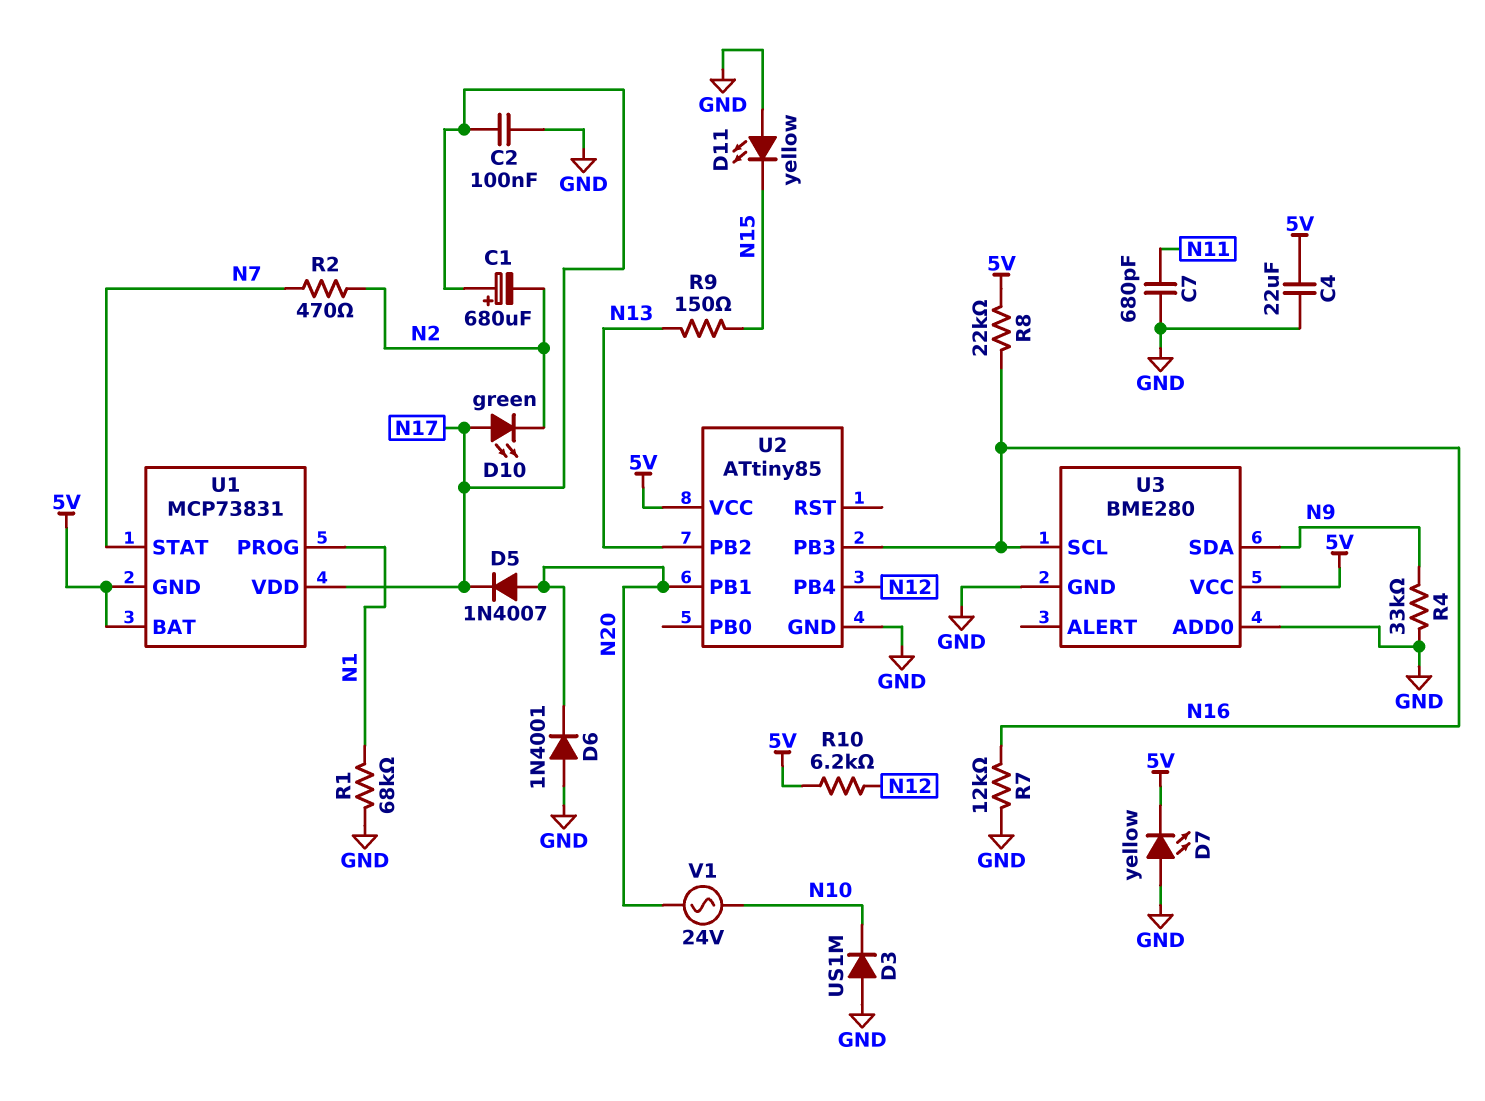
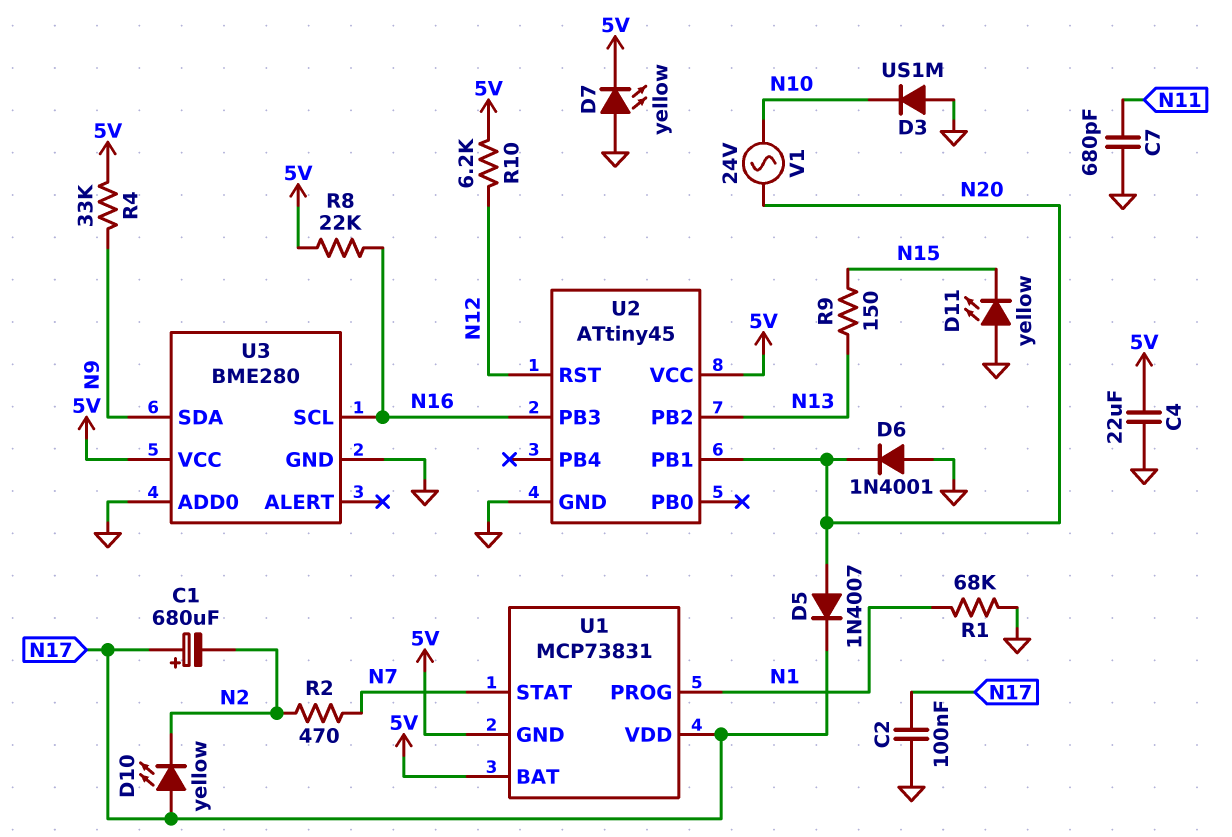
D10: LED green (A N17, K N2) -> LED yellow (A N17, K N2)
R4: 33k (GND, N9) -> 33k (5V, N9)
R7: 12k (GND, N16) -> none
U2: ATtiny85 -> ATtiny45
U2 pin PB4: N12 -> none
U2 pin RST: none -> N12

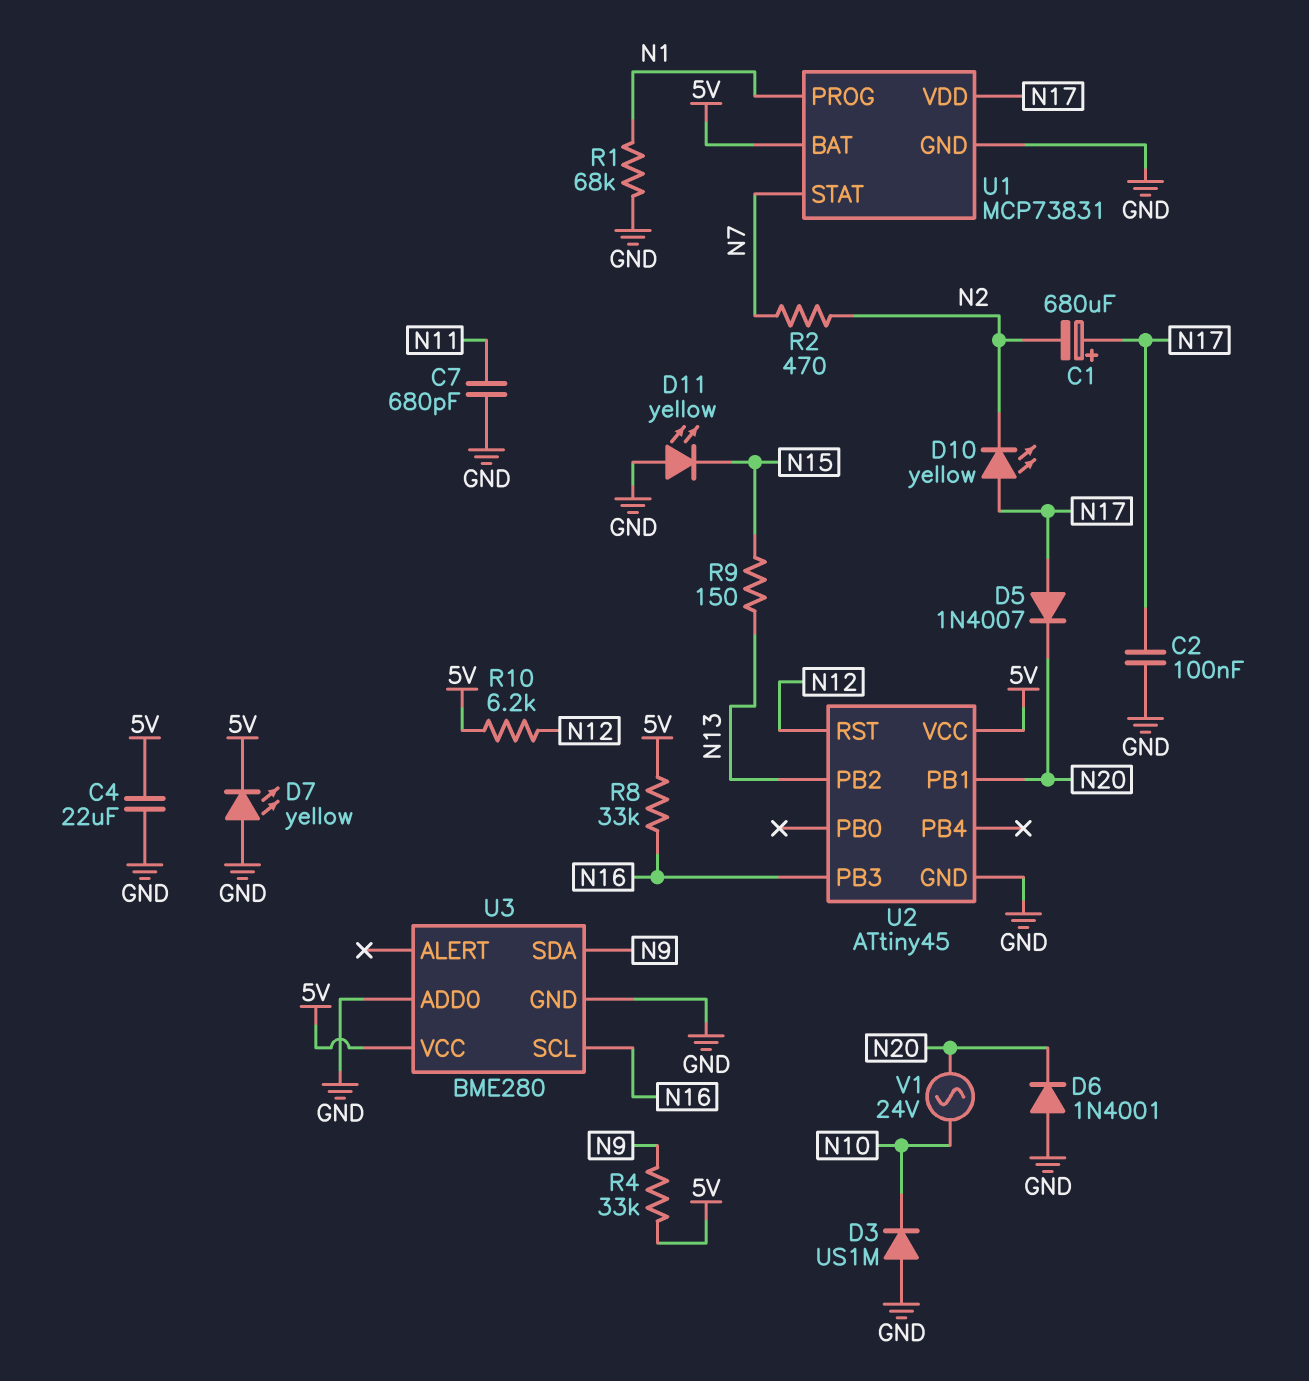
D5: diode 1N4007 (A N20, K N17) -> diode 1N4007 (A N17, K N20)
R8: 22k (5V, N16) -> 33k (5V, N16)
U1 pin GND: 5V -> GND

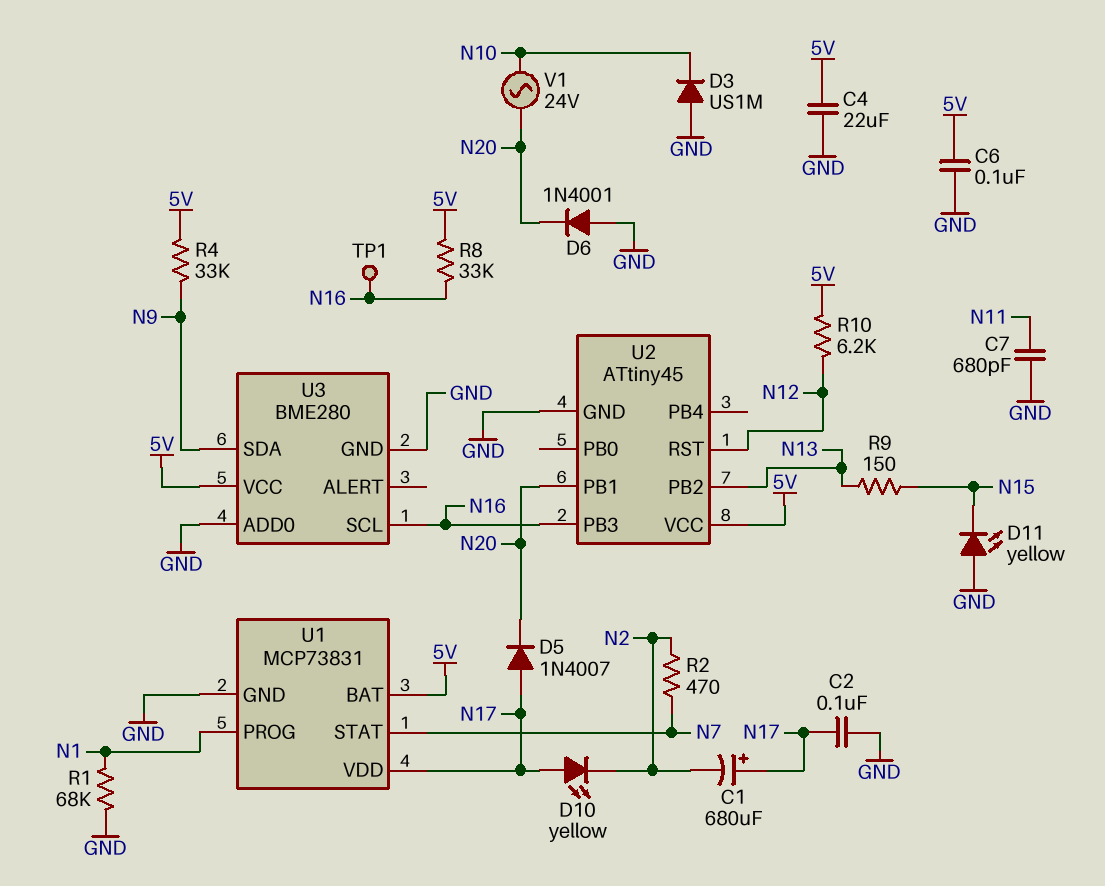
C6: none -> 100nF (5V, GND)
D7: LED yellow (A GND, K 5V) -> none
TP1: none -> test point (N16)

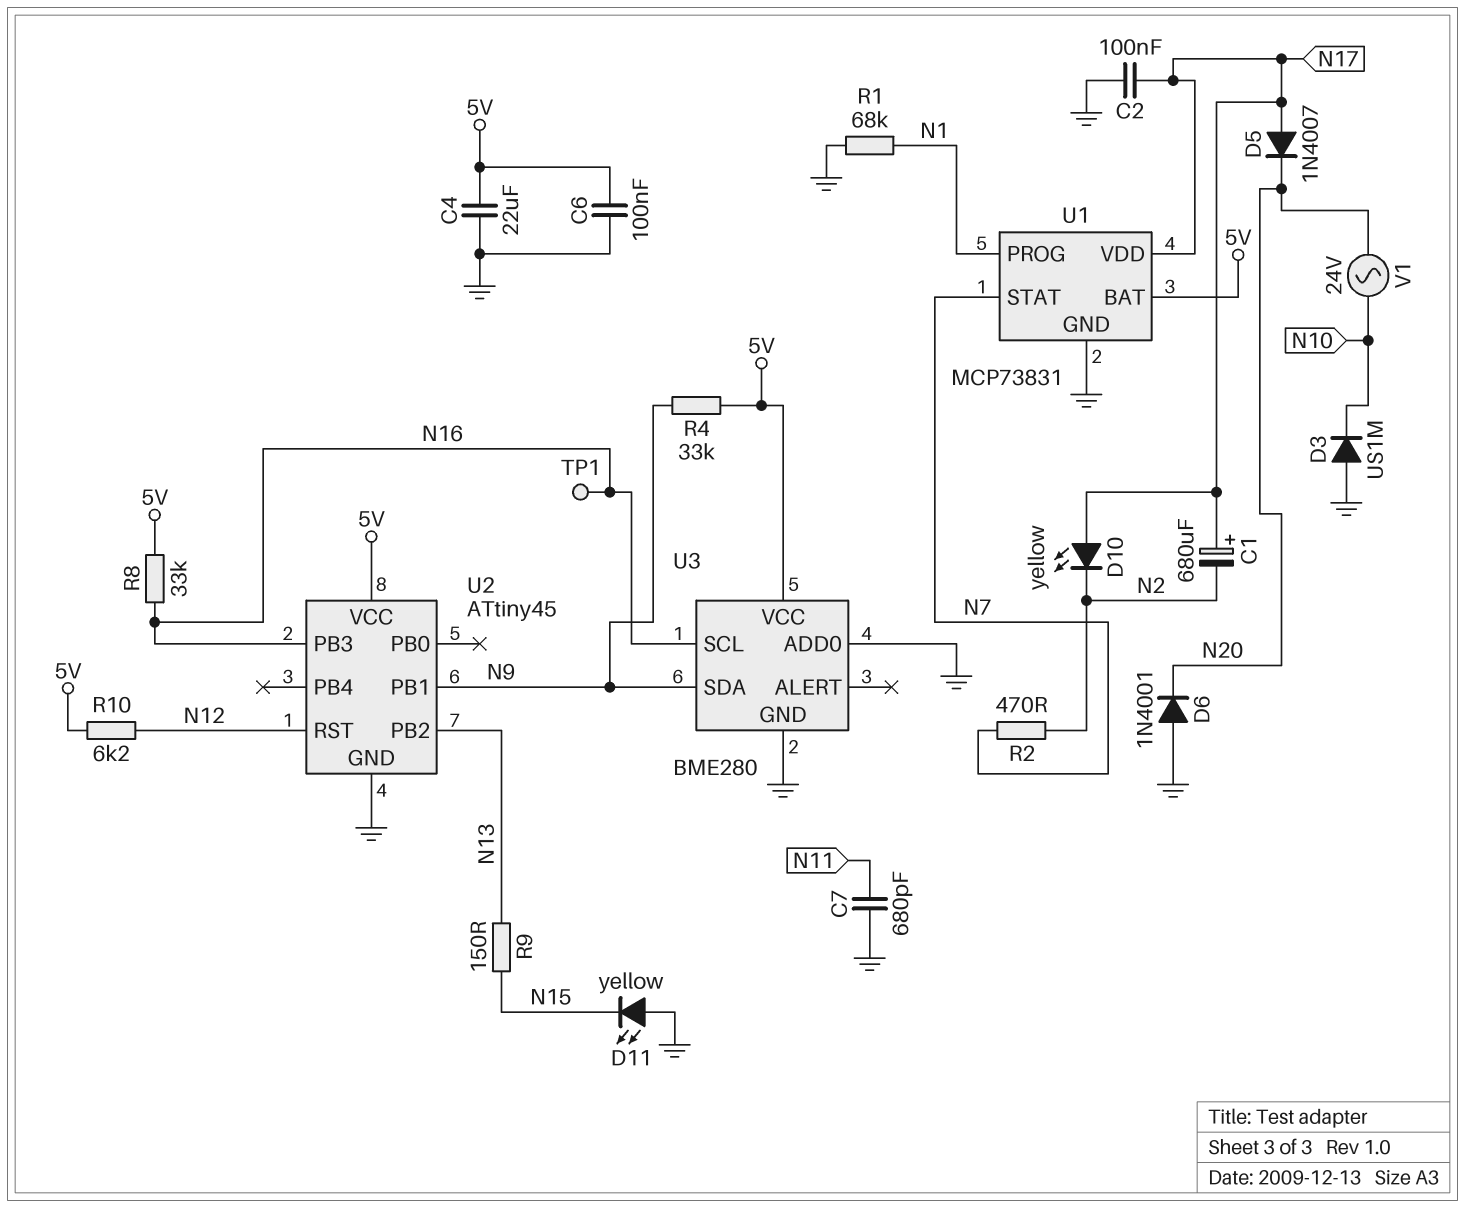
U2 pin PB1: N20 -> N9

